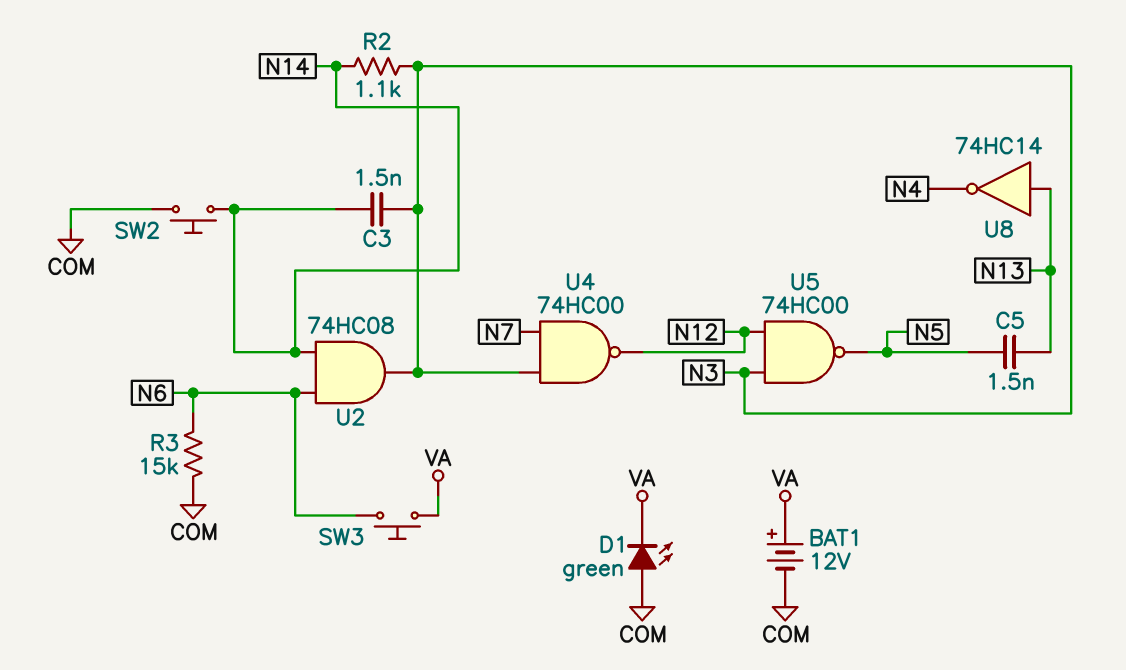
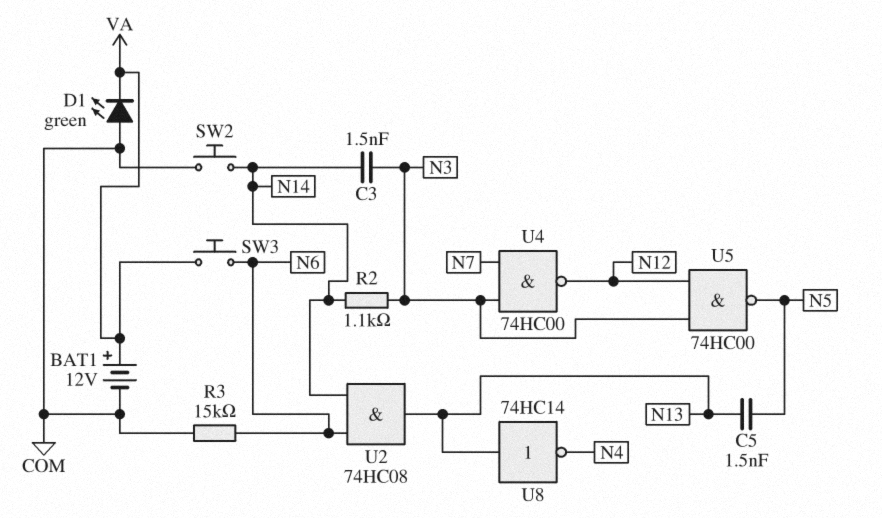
U2: AND 74HC08 (in N6, in N14, out N3) -> AND 74HC08 (in N6, in N14, out N13)

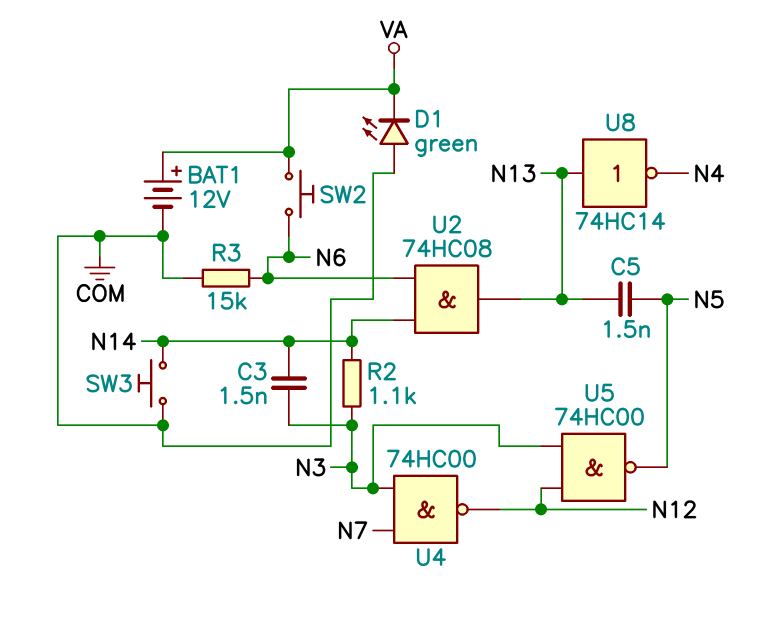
SW2: button (COM, N14) -> button (N6, VA)
SW3: button (N6, VA) -> button (COM, N14)

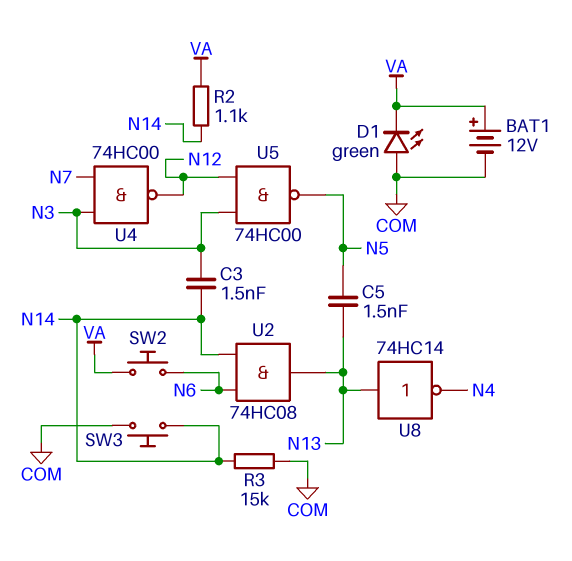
R2: 1.1k (N3, N14) -> 1.1k (N14, VA)
R3: 15k (COM, N6) -> 15k (COM, N14)

